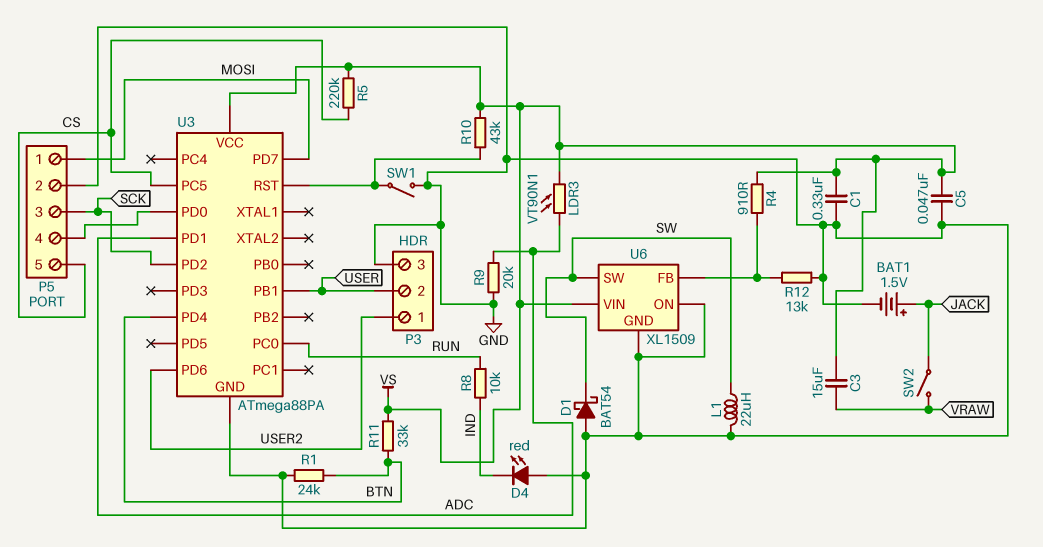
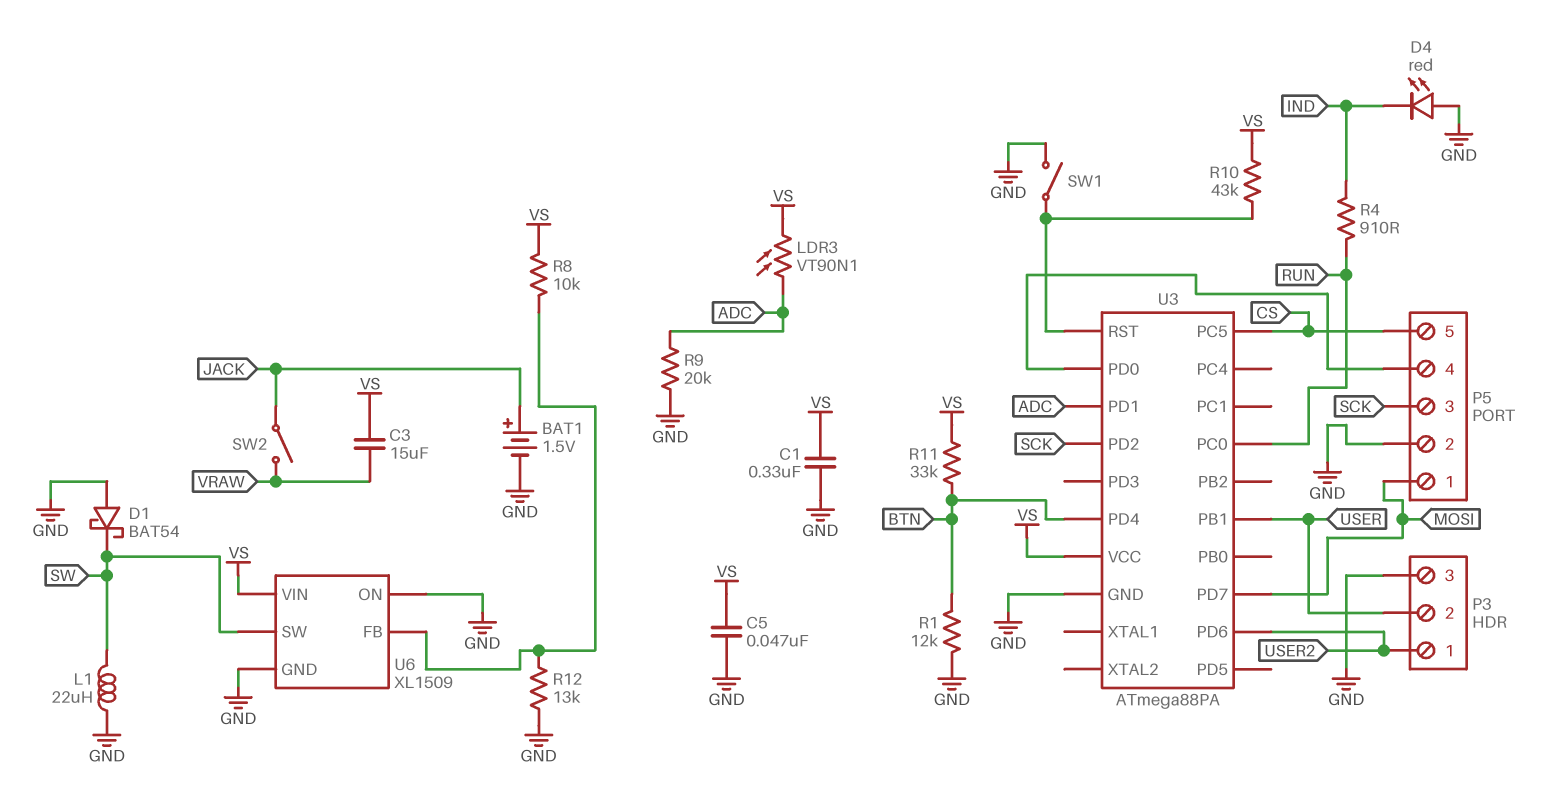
R1: 24k (BTN, GND) -> 12k (BTN, GND)
R4: 910 (U6/FB, VS) -> 910 (IND, RUN)
R5: 220k (CS, VS) -> none
R8: 10k (IND, RUN) -> 10k (U6/FB, VS)

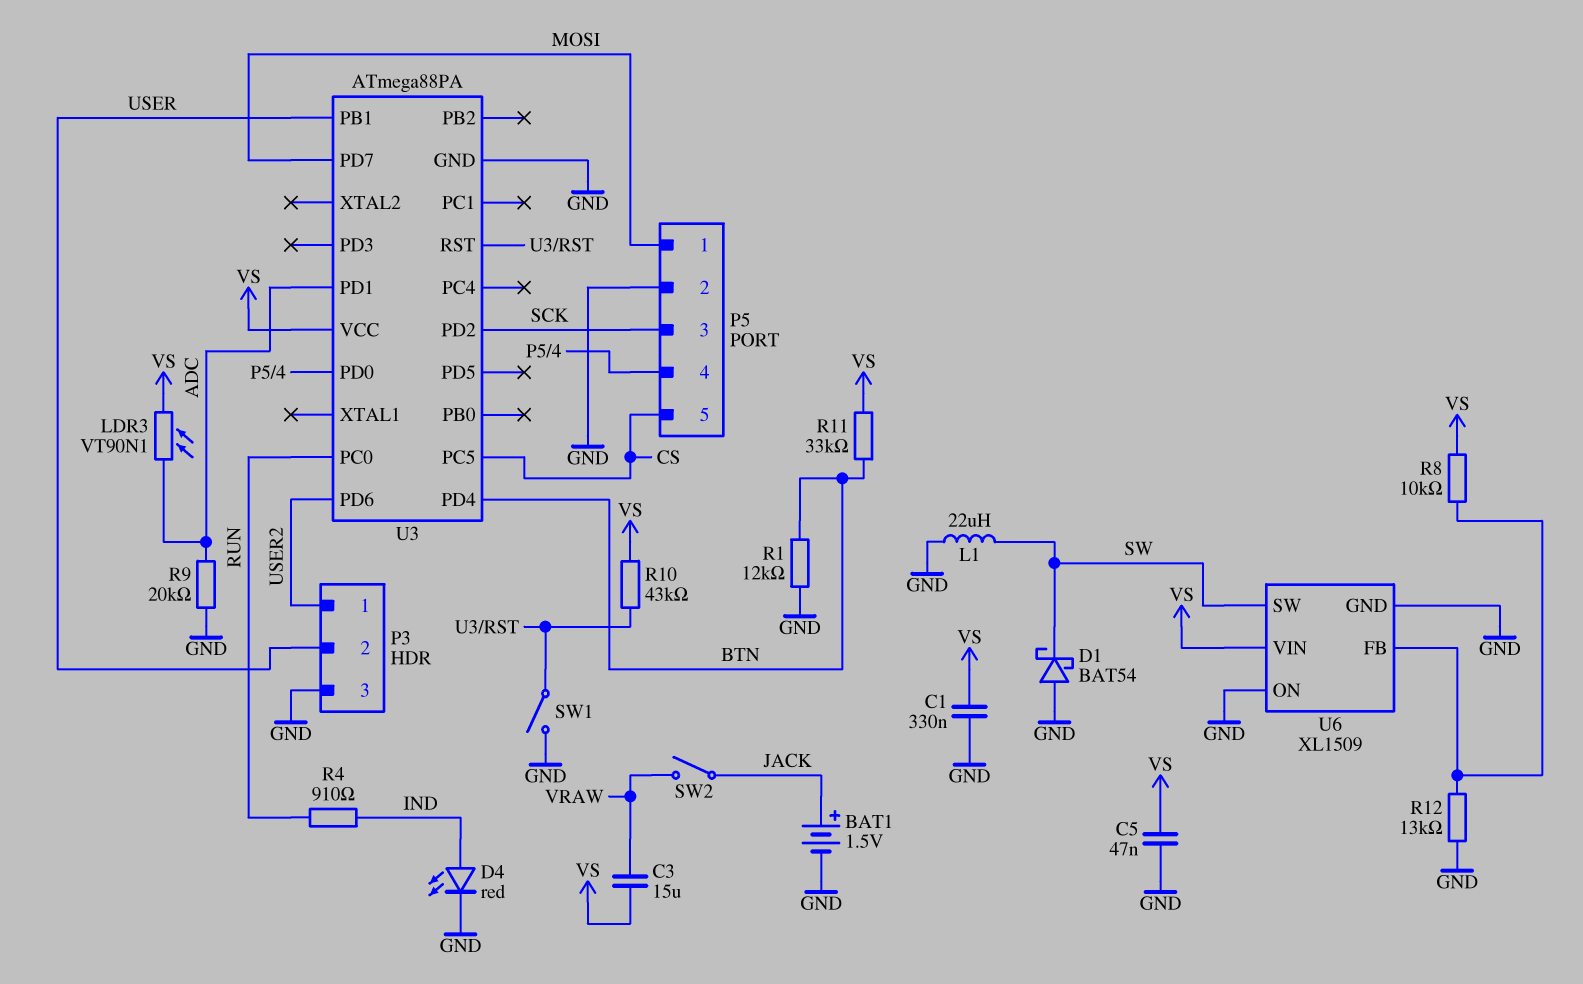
D4: LED red (A GND, K IND) -> LED red (A IND, K GND)

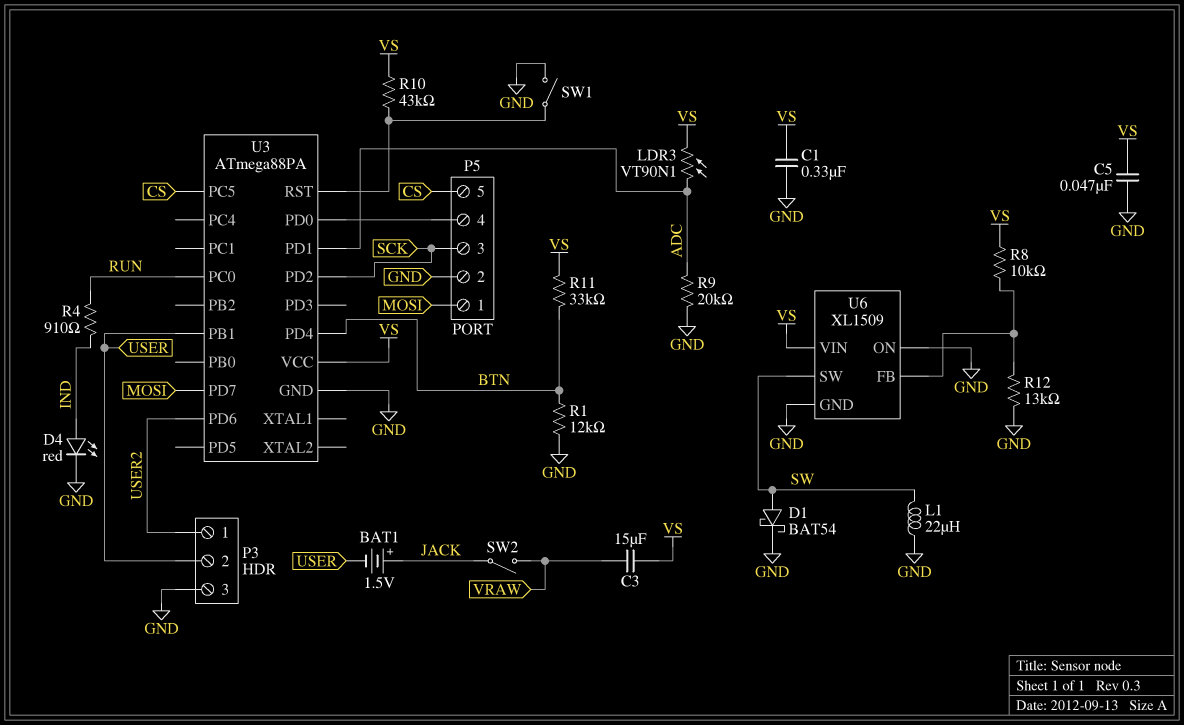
BAT1: 1.5V (plus JACK, minus GND) -> 1.5V (plus JACK, minus USER)
D1: schottky BAT54 (A GND, K SW) -> schottky BAT54 (A SW, K GND)

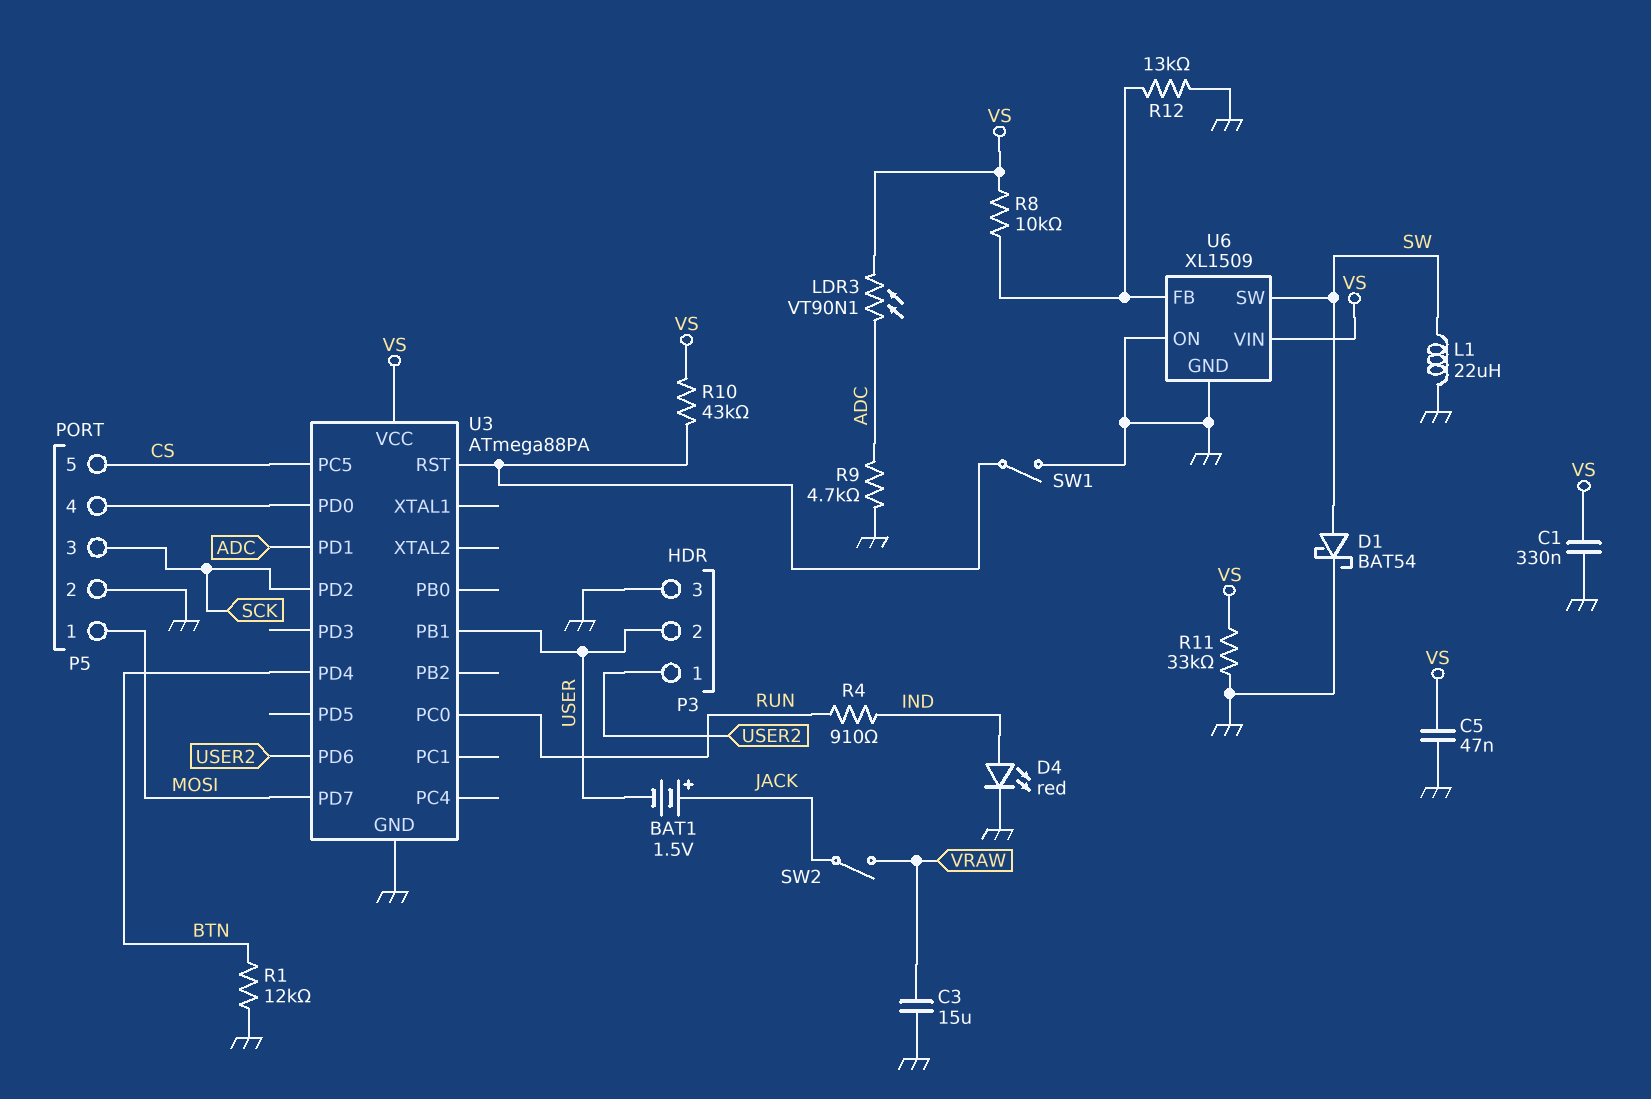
C3: 15uF (VRAW, VS) -> 15uF (GND, VRAW)
R9: 20k (ADC, GND) -> 4.7k (ADC, GND)
R11: 33k (BTN, VS) -> 33k (GND, VS)

